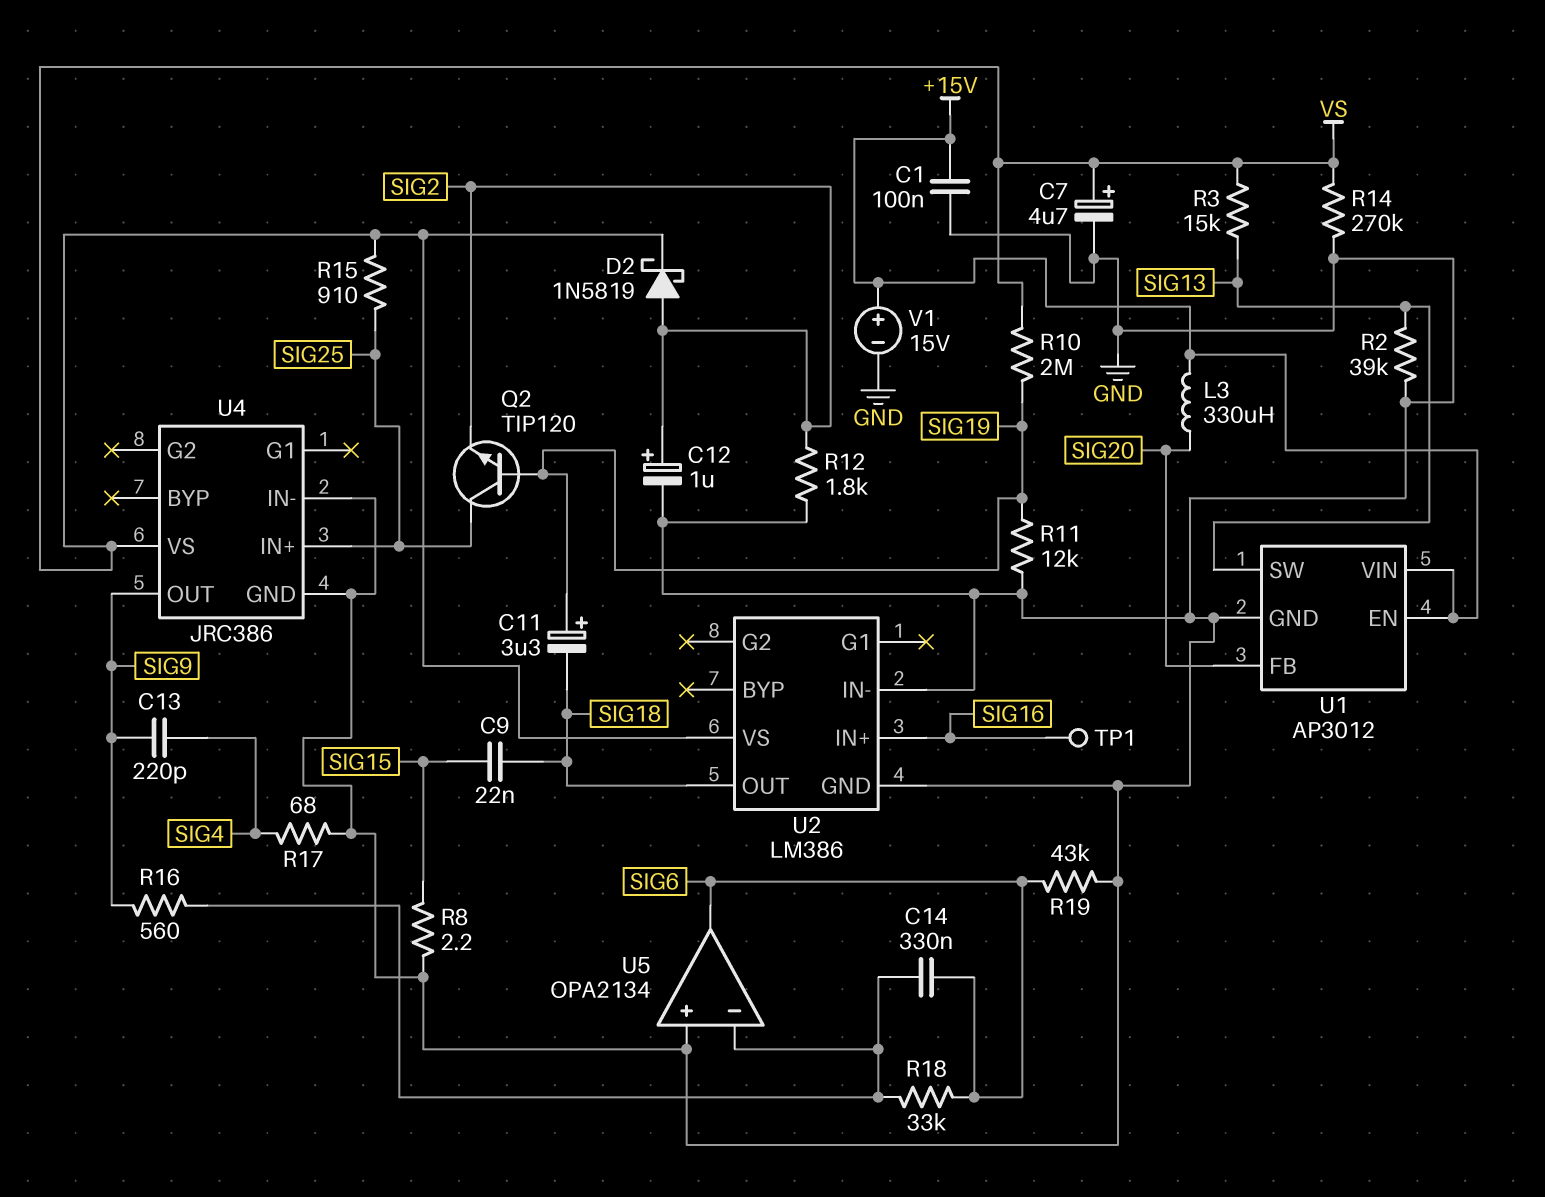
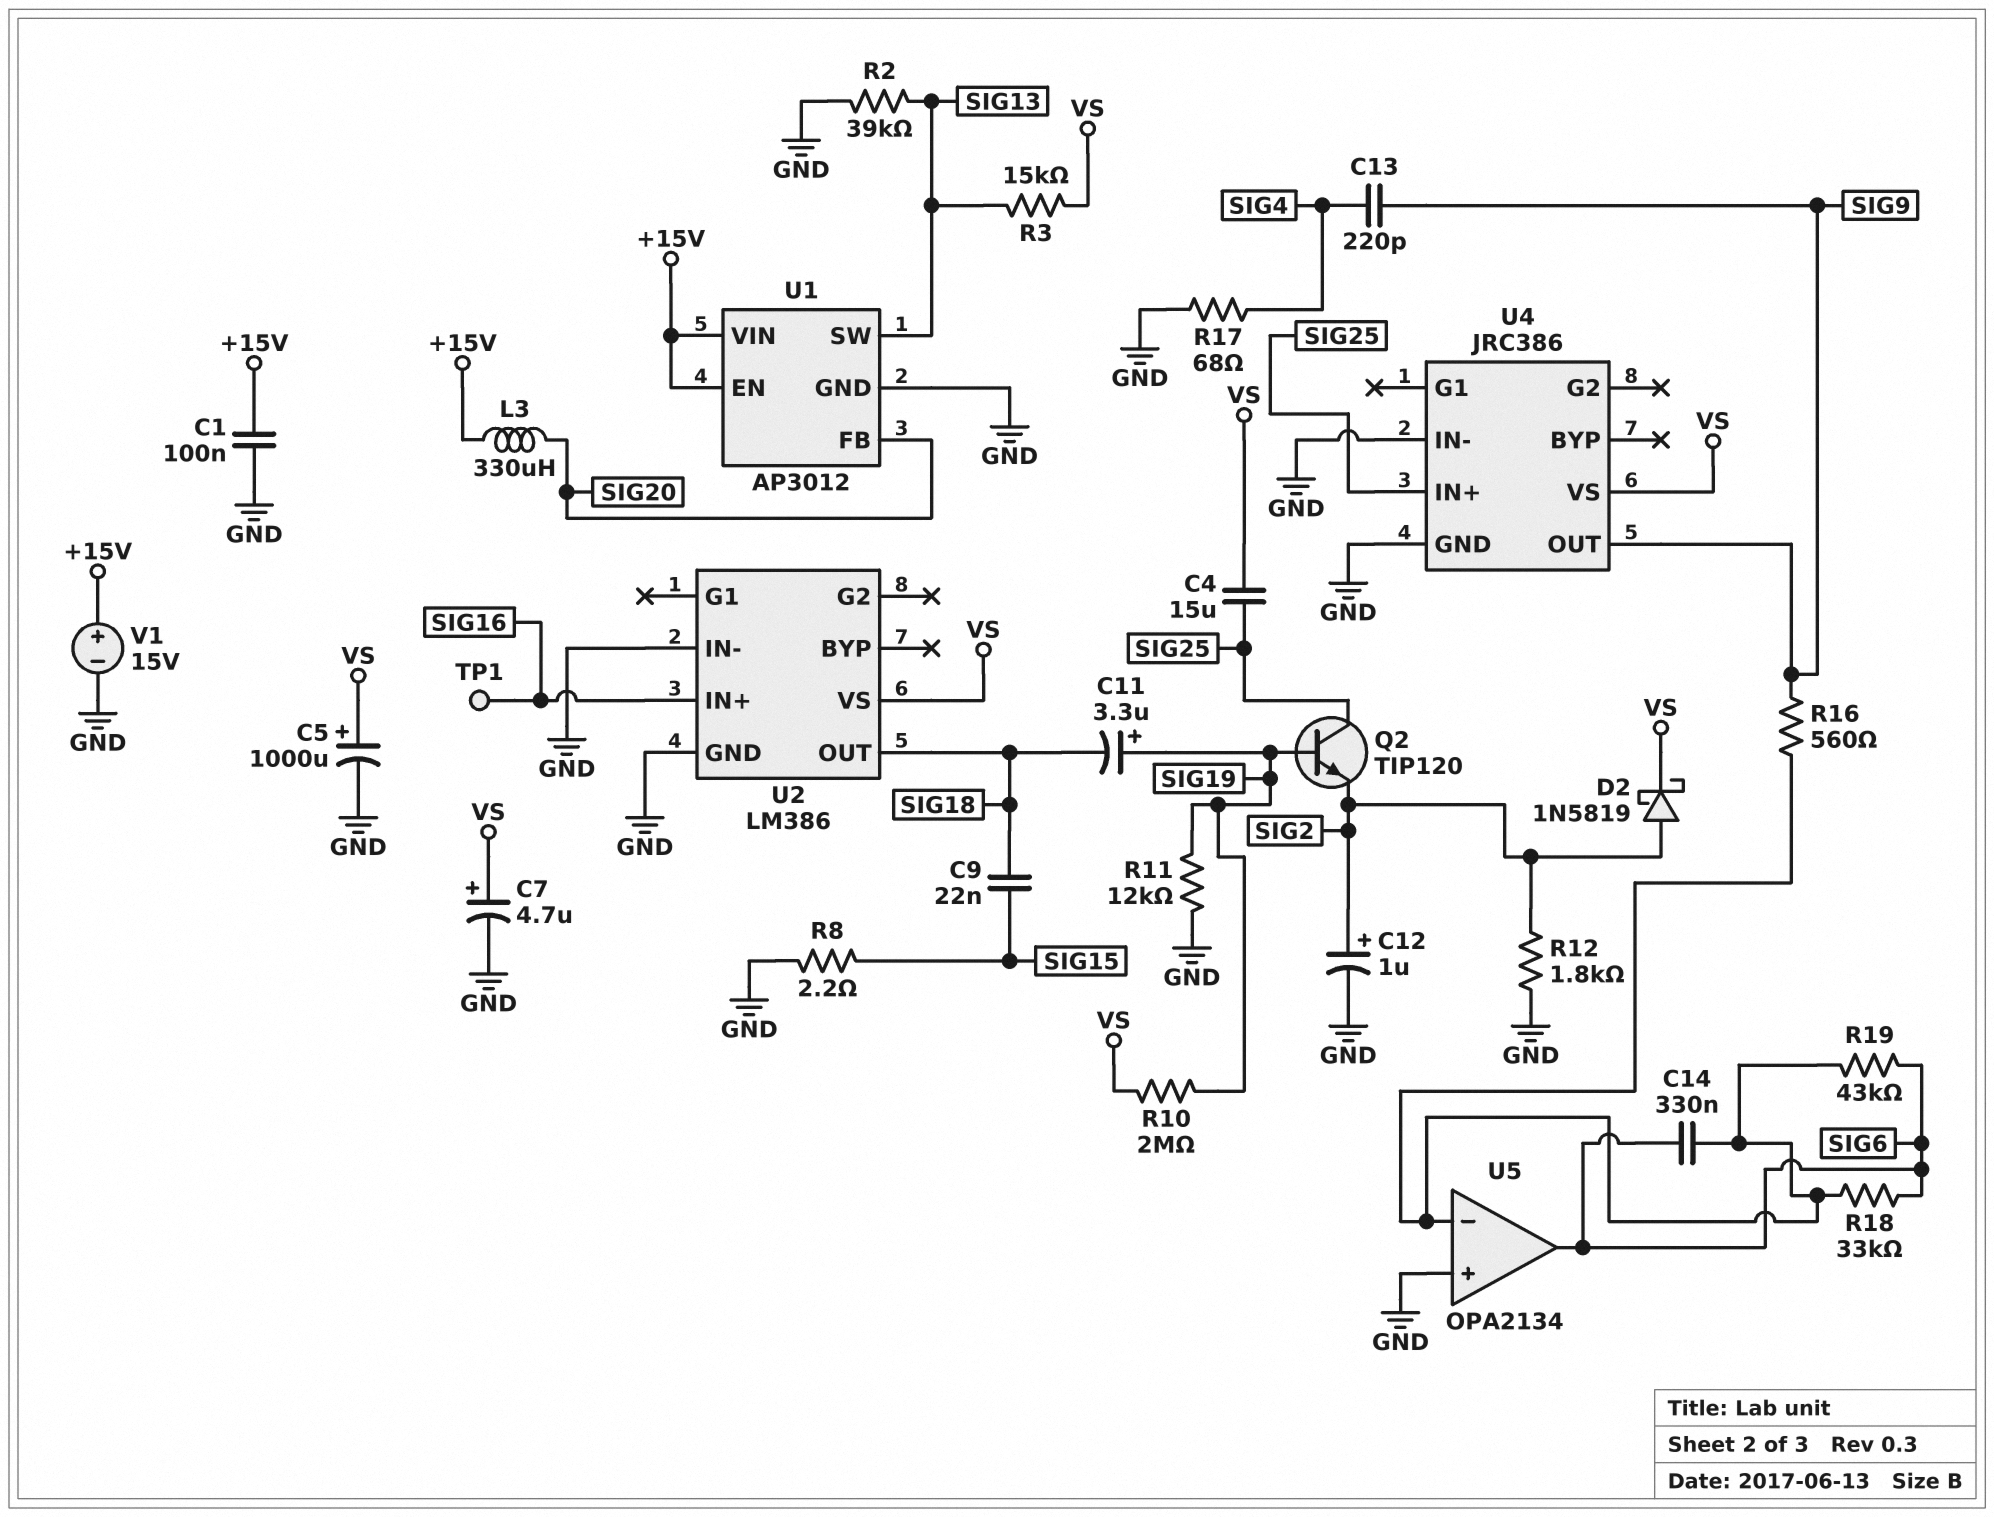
C4: none -> 15uF (SIG25, VS)
C5: none -> 1000uF (plus VS, minus GND)
R14: 270k (GND, VS) -> none
R15: 910 (SIG25, VS) -> none
R19: 43k (GND, SIG6) -> 43k (SIG6, U5/in-)

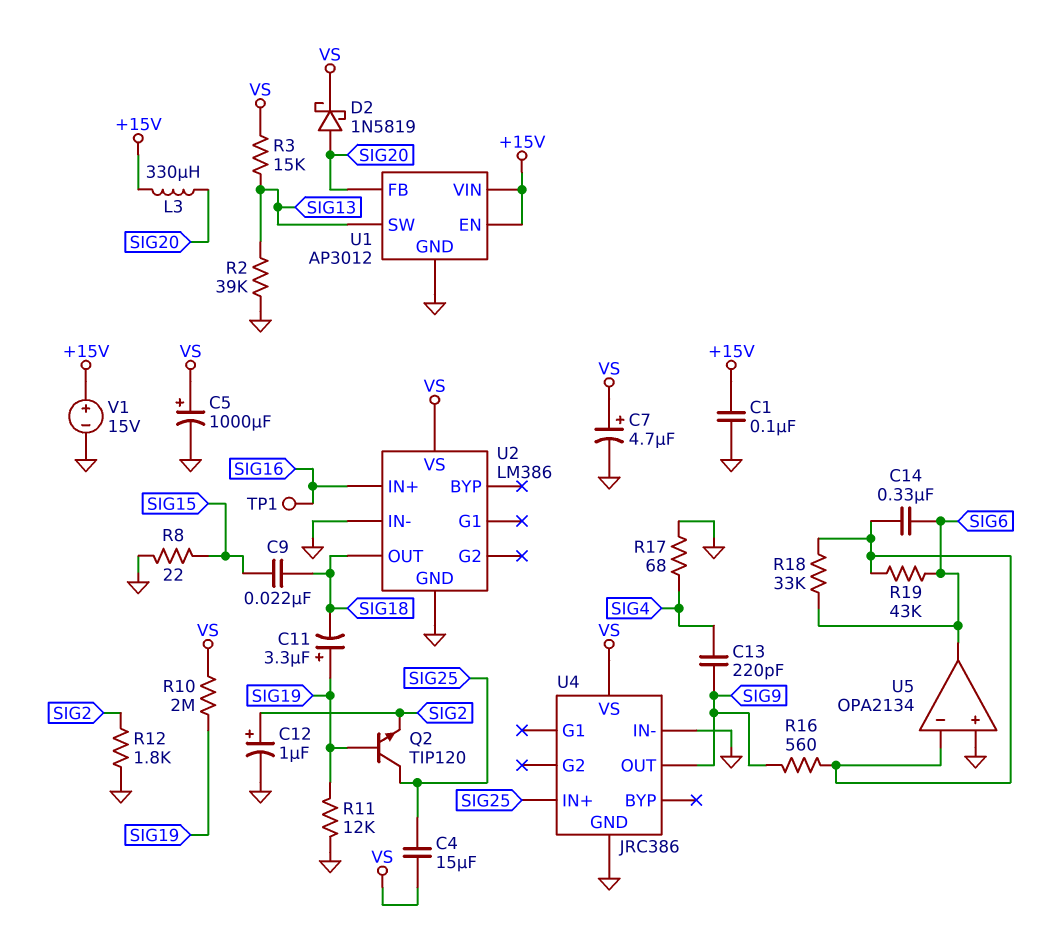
D2: schottky 1N5819 (A SIG2, K VS) -> schottky 1N5819 (A SIG20, K VS)
R8: 2.2 (GND, SIG15) -> 22 (GND, SIG15)

